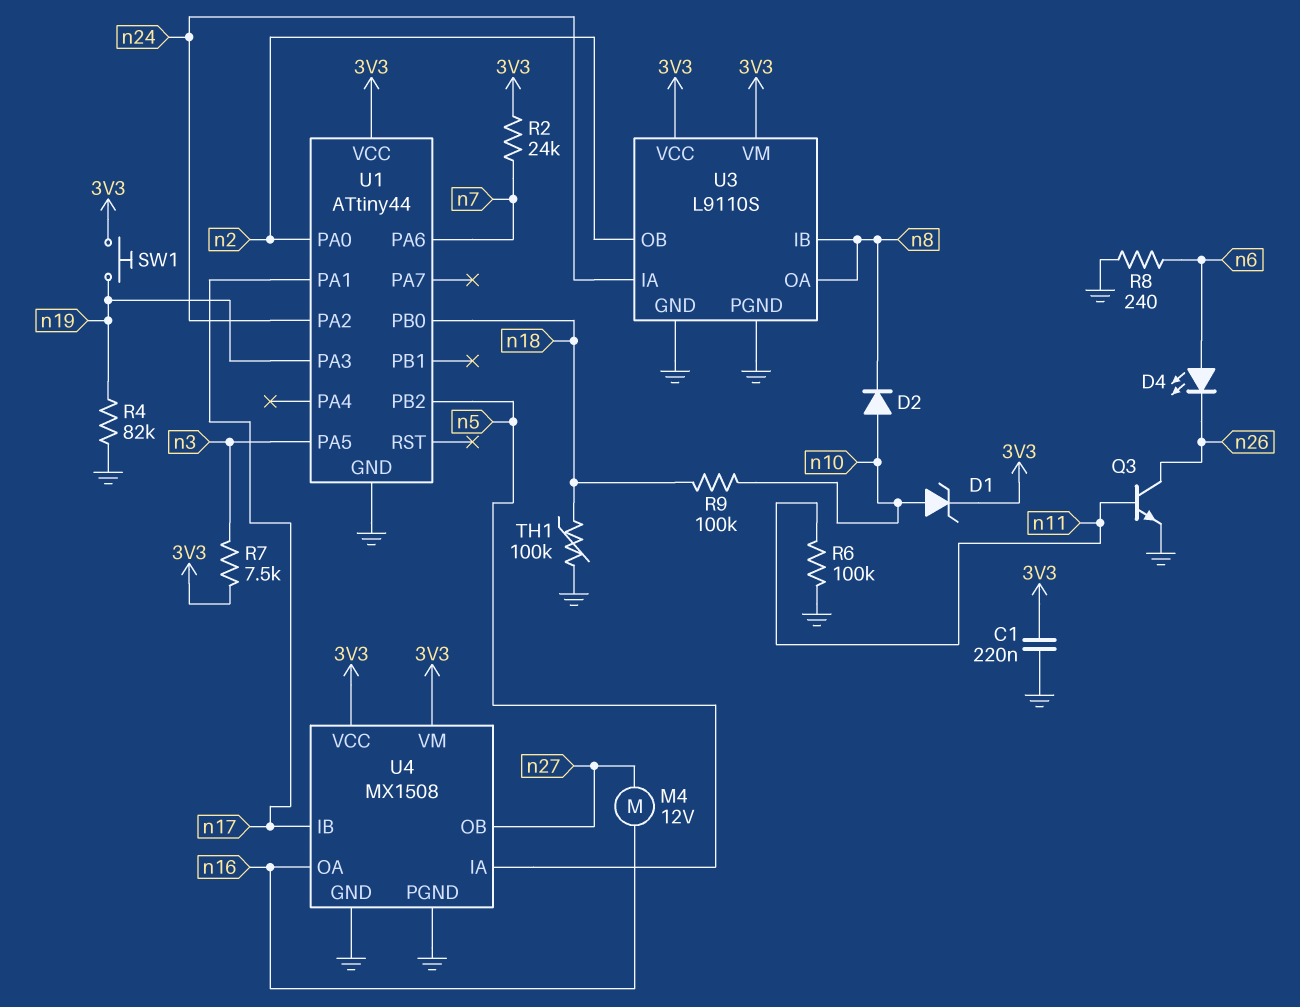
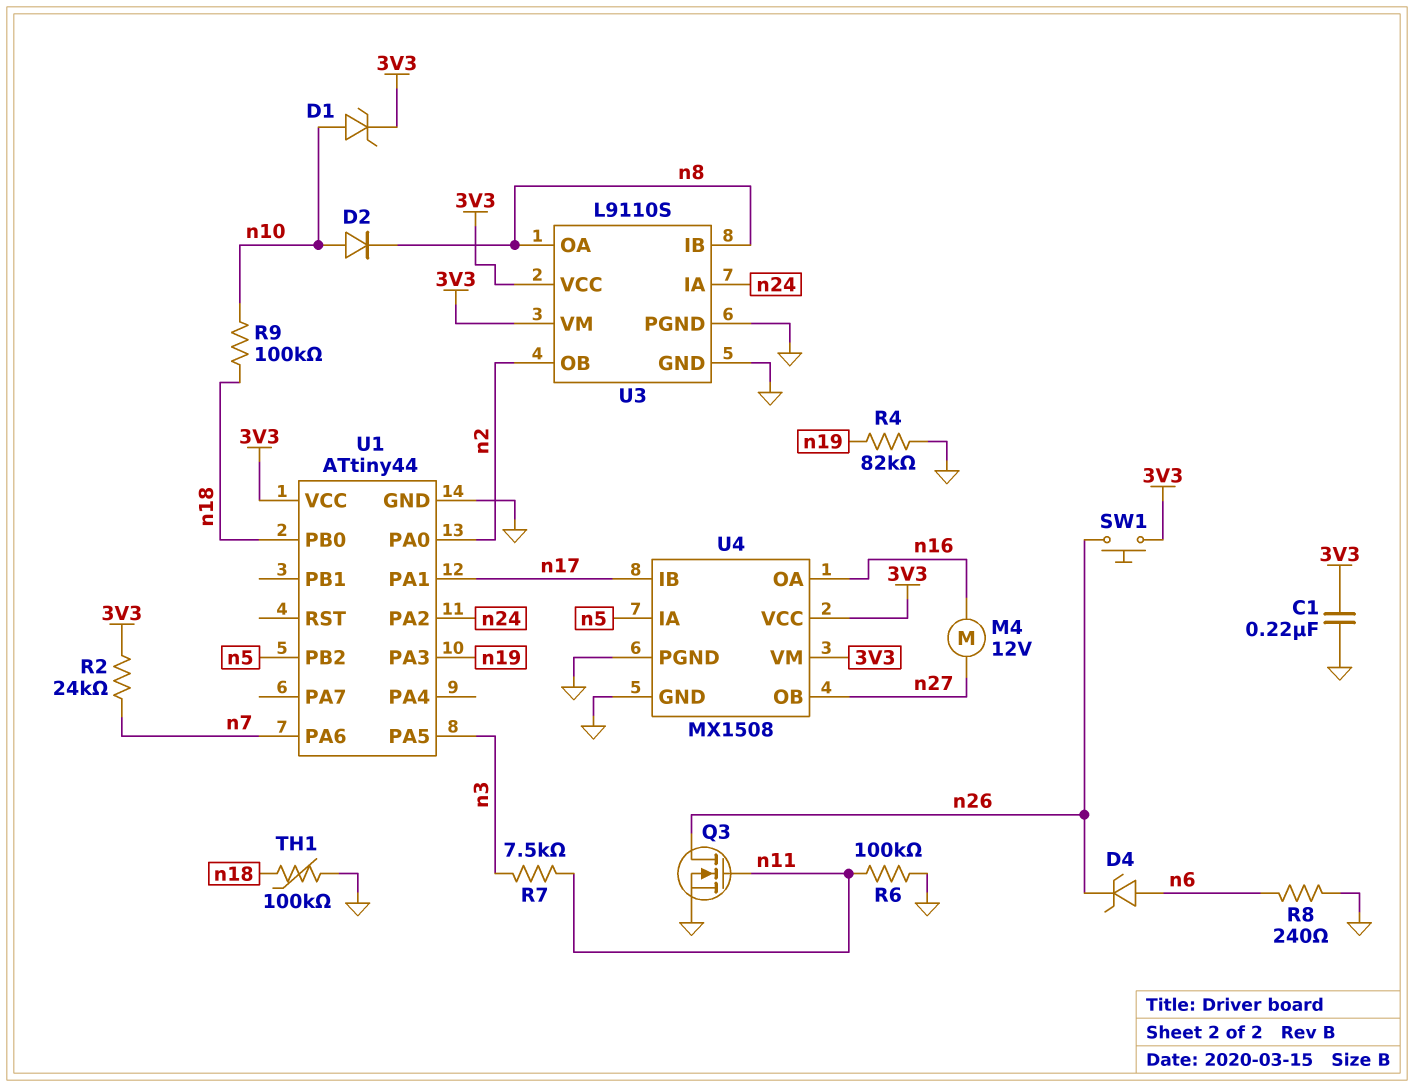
D4: LED (A n6, K n26) -> zener (A n6, K n26)
Q3: NPN (B n11, C n26, E GND) -> NMOS (G n11, D n26, S GND)
R7: 7.5k (3V3, n3) -> 7.5k (n3, n11)
SW1: button (3V3, n19) -> button (3V3, n26)

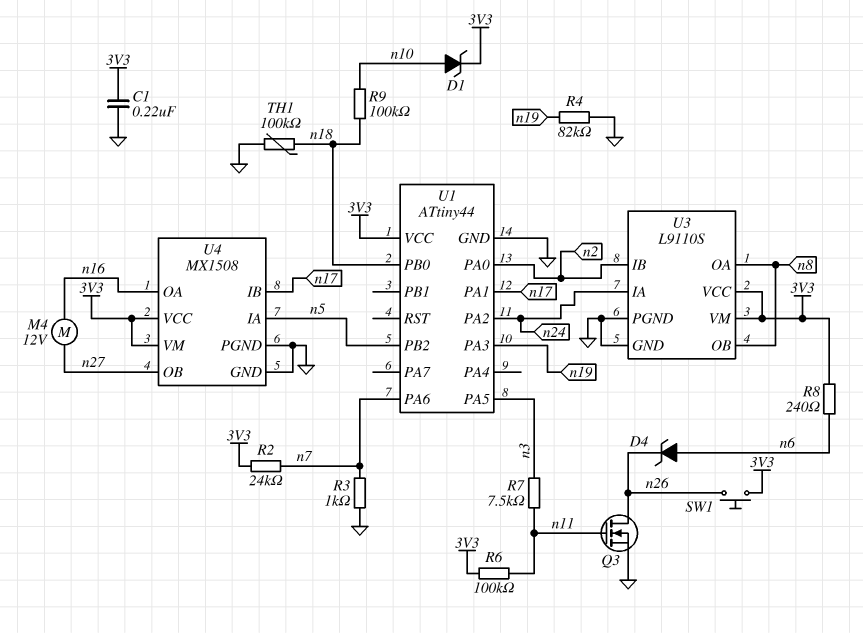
D2: diode (A n10, K n8) -> none
R3: none -> 1k (GND, n7)
R6: 100k (GND, n11) -> 100k (3V3, n11)
R8: 240 (GND, n6) -> 240 (3V3, n6)
U3 pin IB: n8 -> n2
U3 pin OB: n2 -> n8

